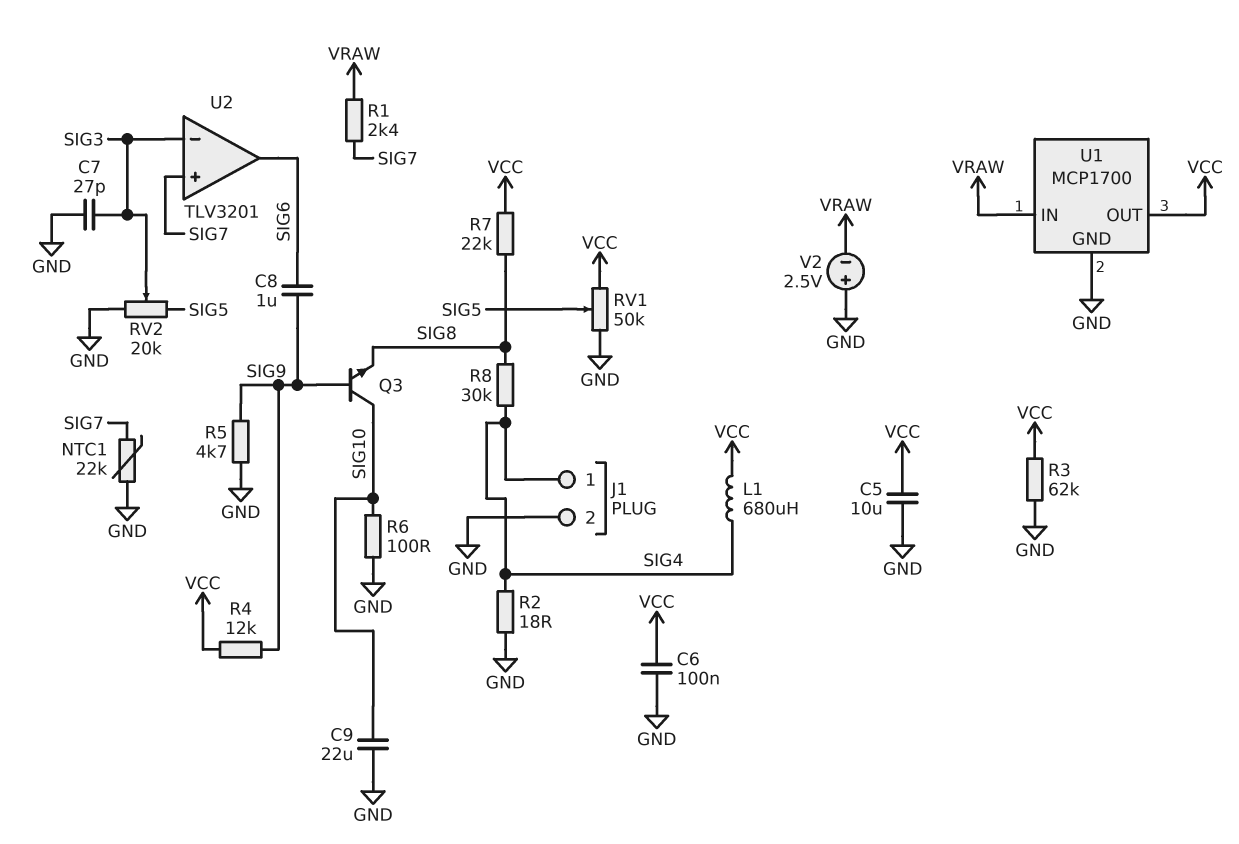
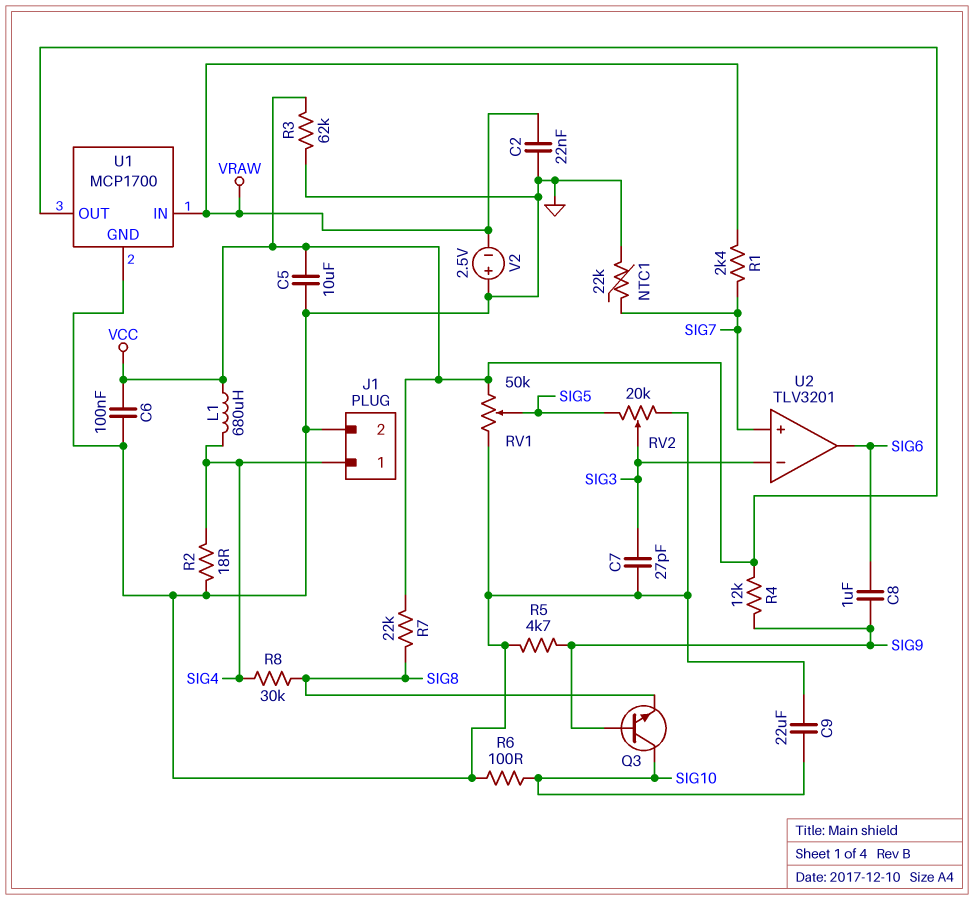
C2: none -> 22nF (GND, VRAW)

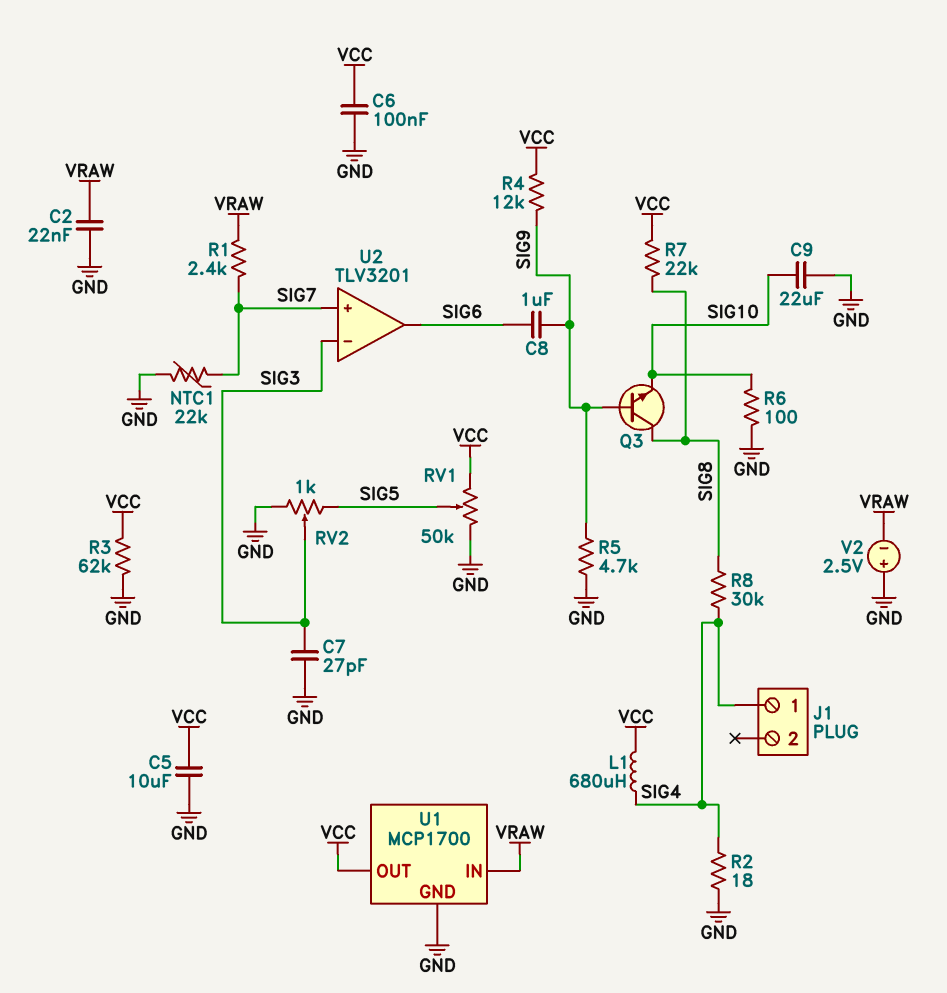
J1 pin 2: GND -> none
Q3: NPN (B SIG9, C SIG10, E SIG8) -> NPN (B SIG9, C SIG8, E SIG10)
RV2: 20k (GND, SIG5, wiper SIG3) -> 1k (GND, SIG5, wiper SIG3)

